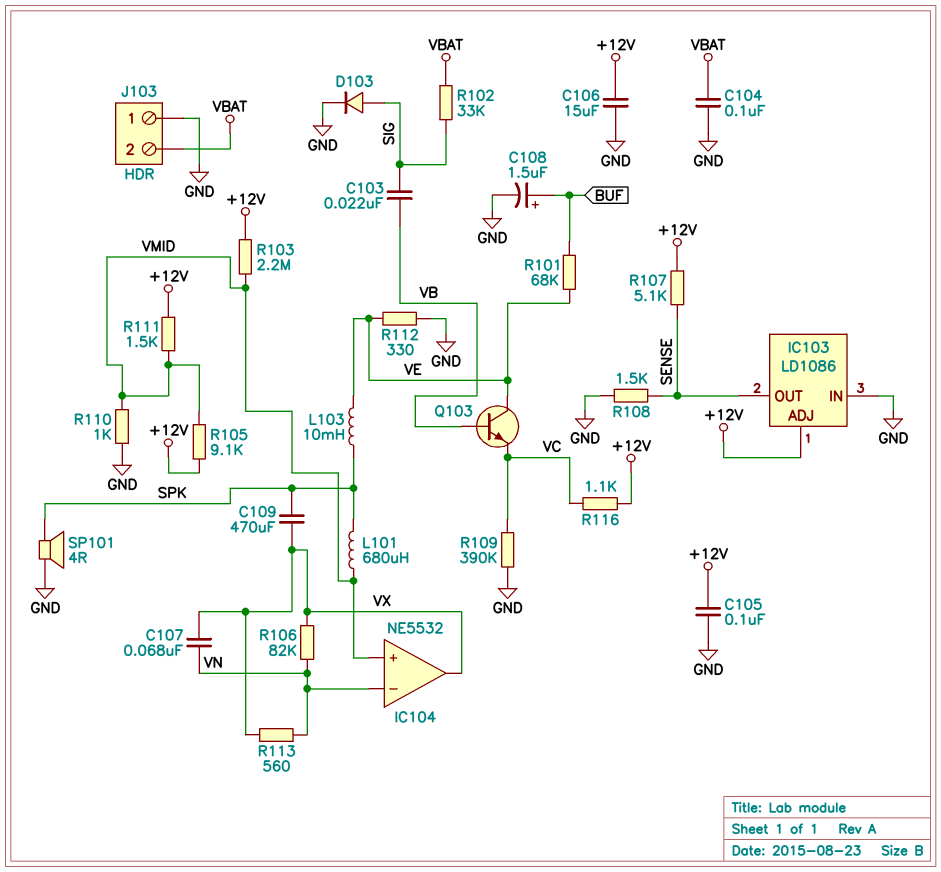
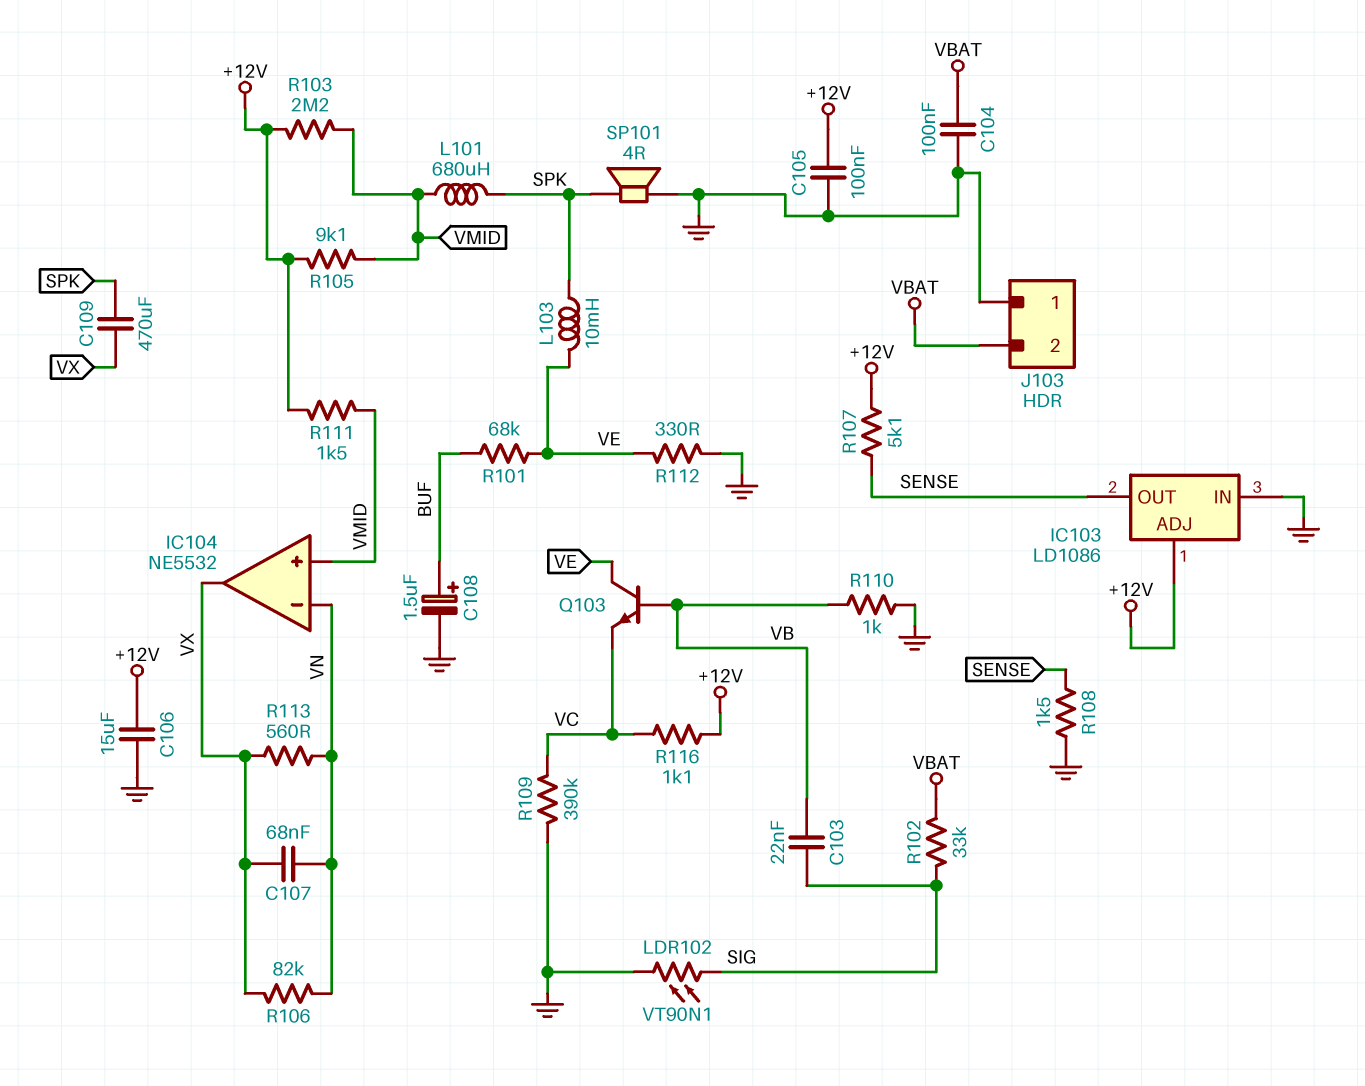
D103: diode (A SIG, K GND) -> none
LDR102: none -> VT90N1 (GND, SIG)
R110: 1k (GND, VMID) -> 1k (GND, VB)

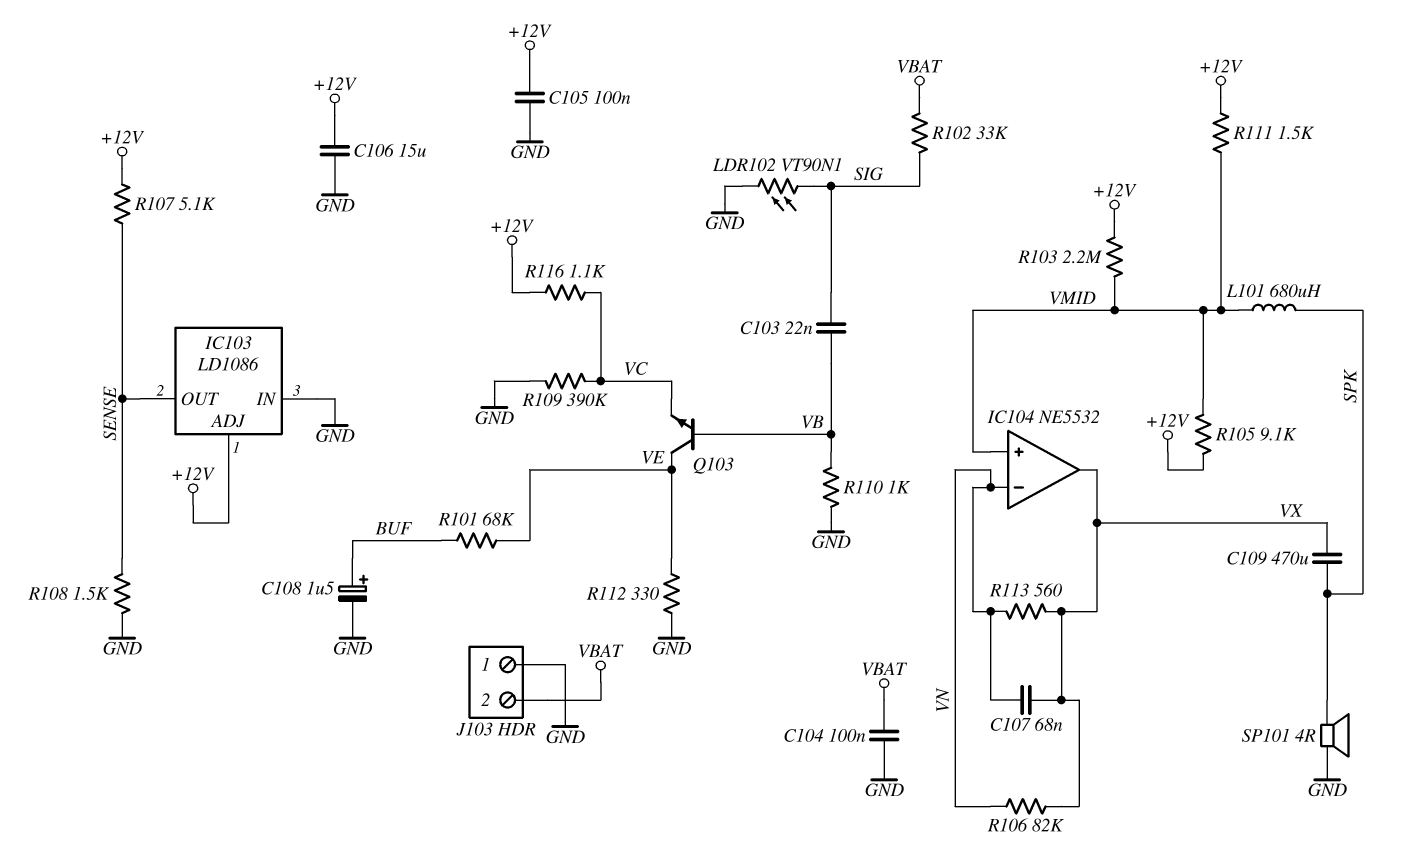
L103: 10mH (SPK, VE) -> none

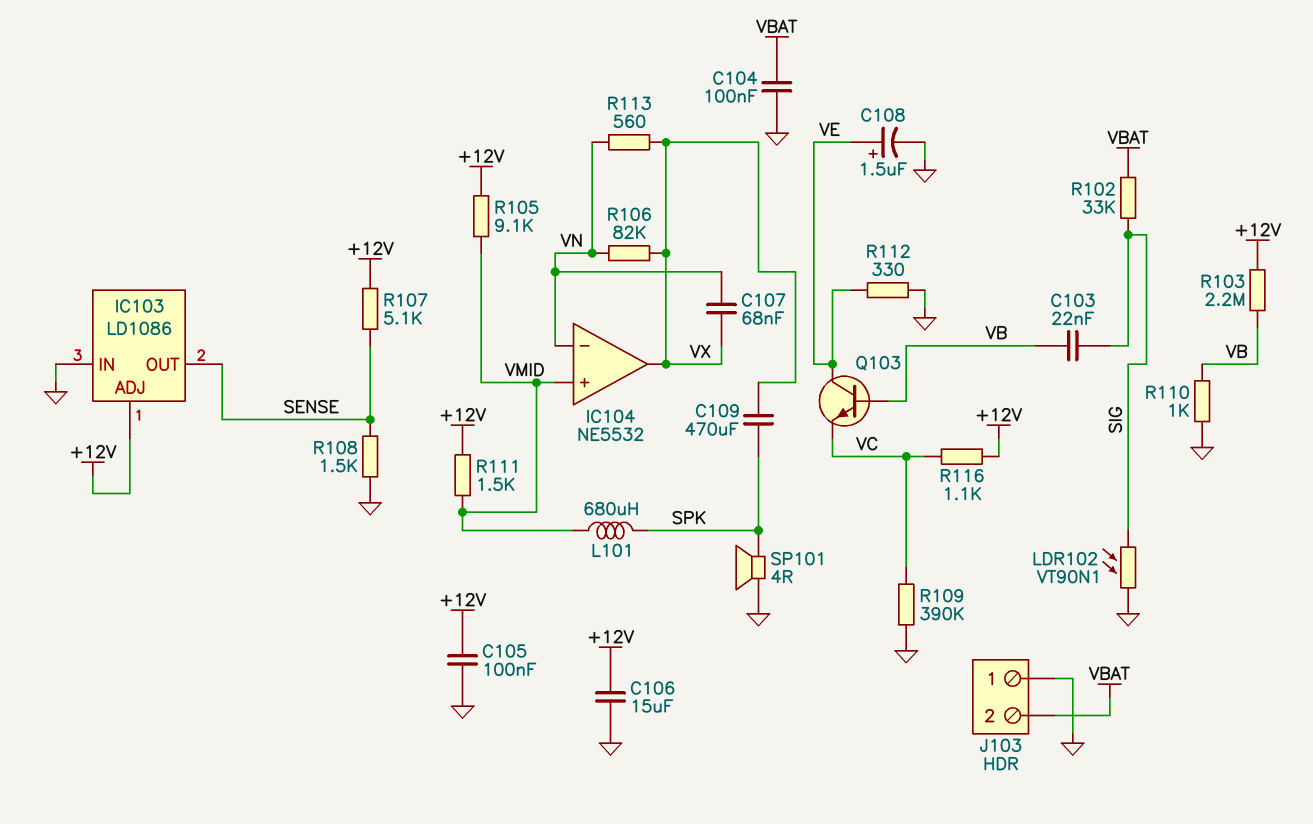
C108: 1.5uF (plus BUF, minus GND) -> 1.5uF (plus VE, minus GND)
R101: 68k (BUF, VE) -> none
R103: 2.2M (+12V, VMID) -> 2.2M (+12V, VB)

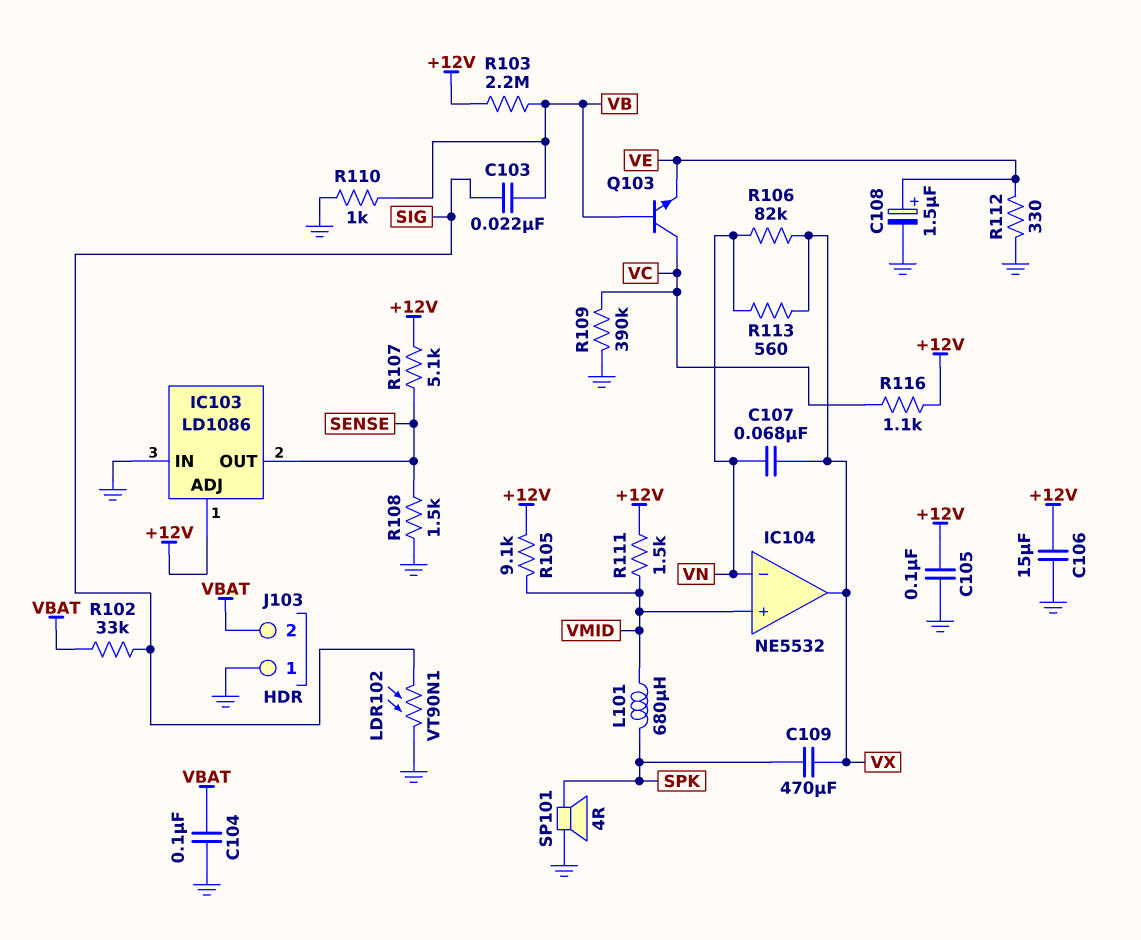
Q103: NPN (B VB, C VE, E VC) -> NPN (B VB, C VC, E VE)

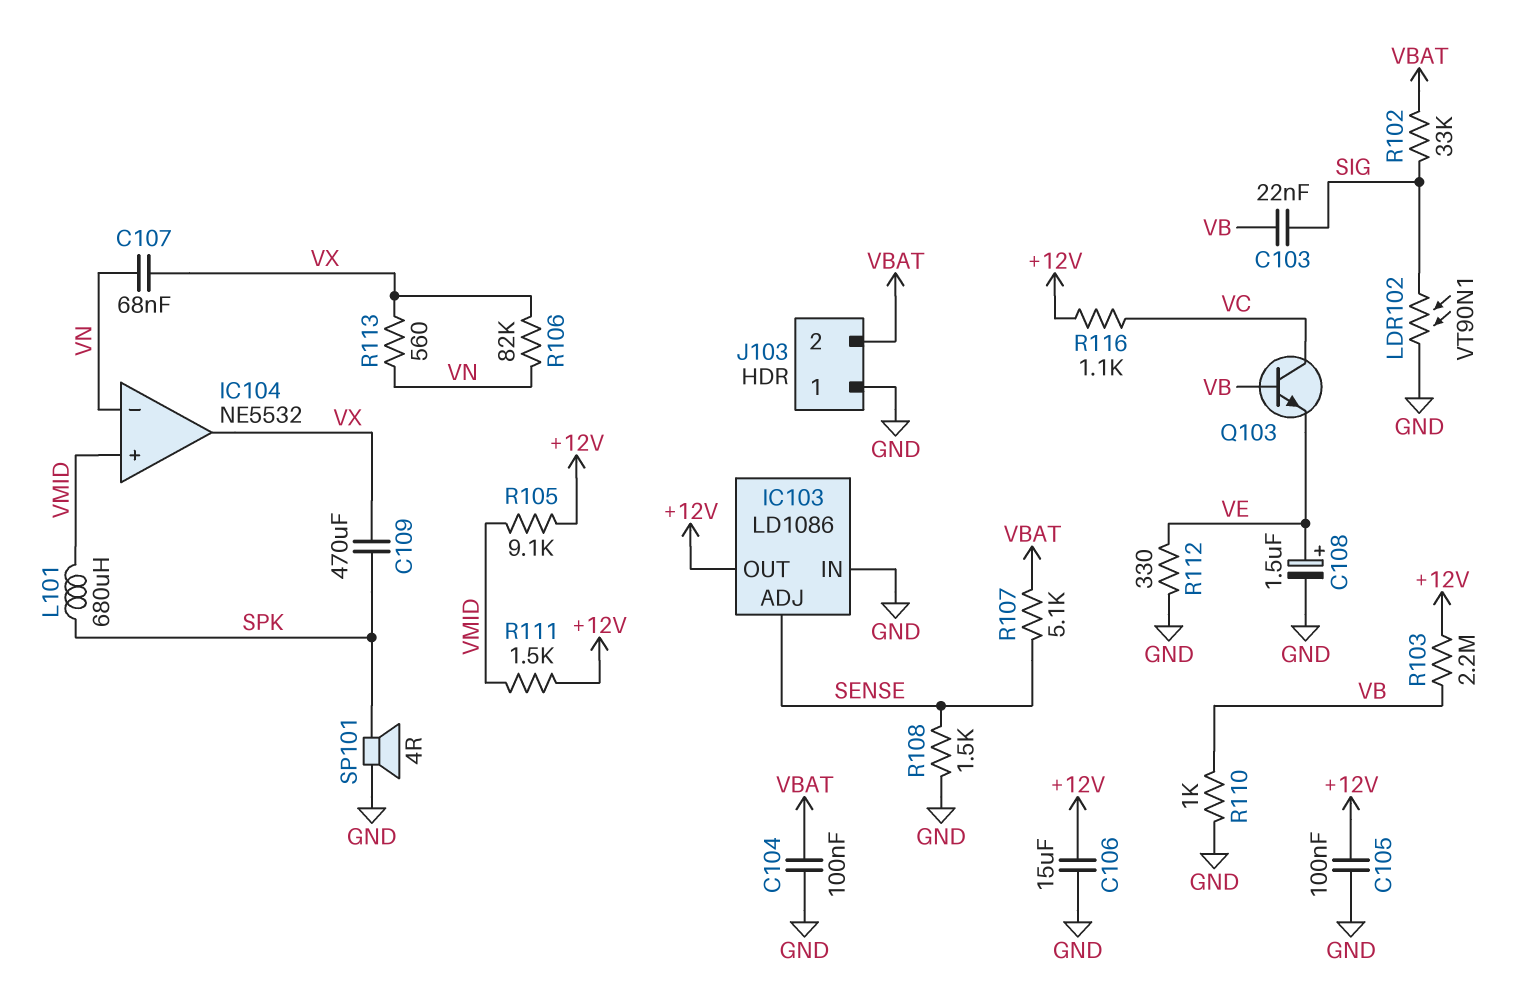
IC103 pin ADJ: +12V -> SENSE
IC103 pin OUT: SENSE -> +12V
R107: 5.1k (+12V, SENSE) -> 5.1k (SENSE, VBAT)
R109: 390k (GND, VC) -> none

